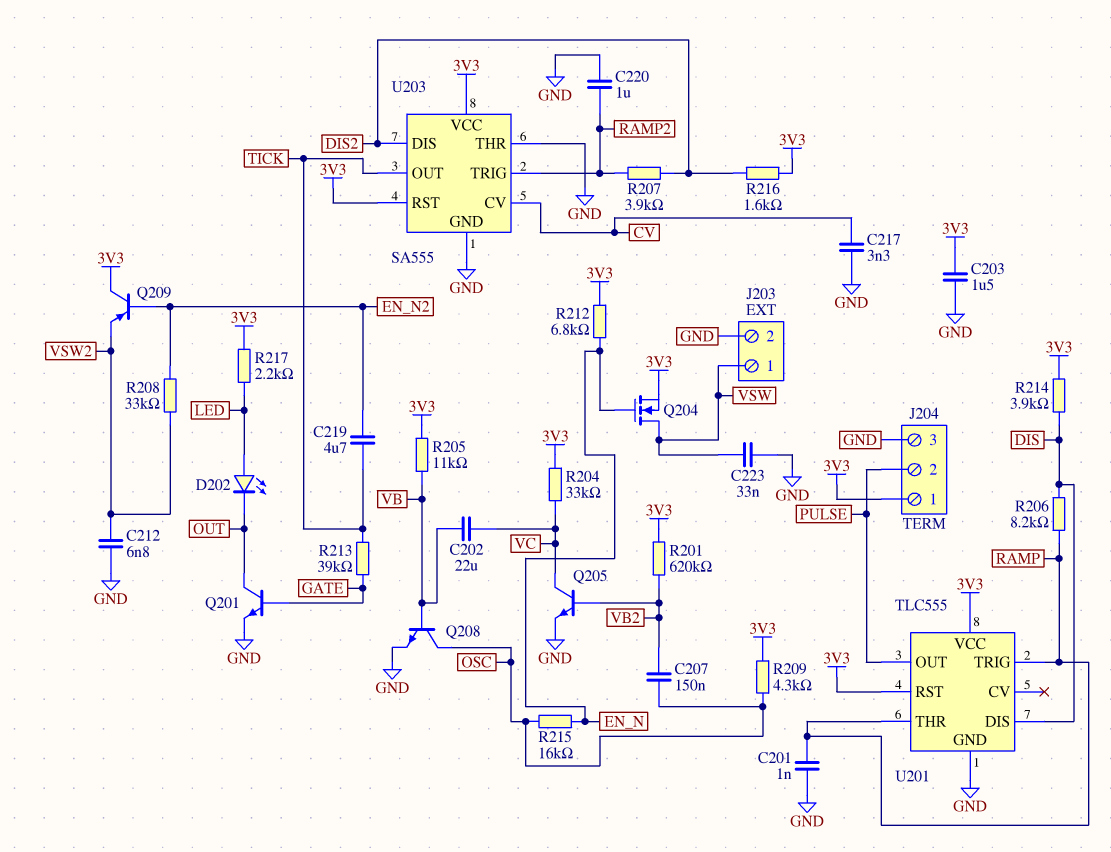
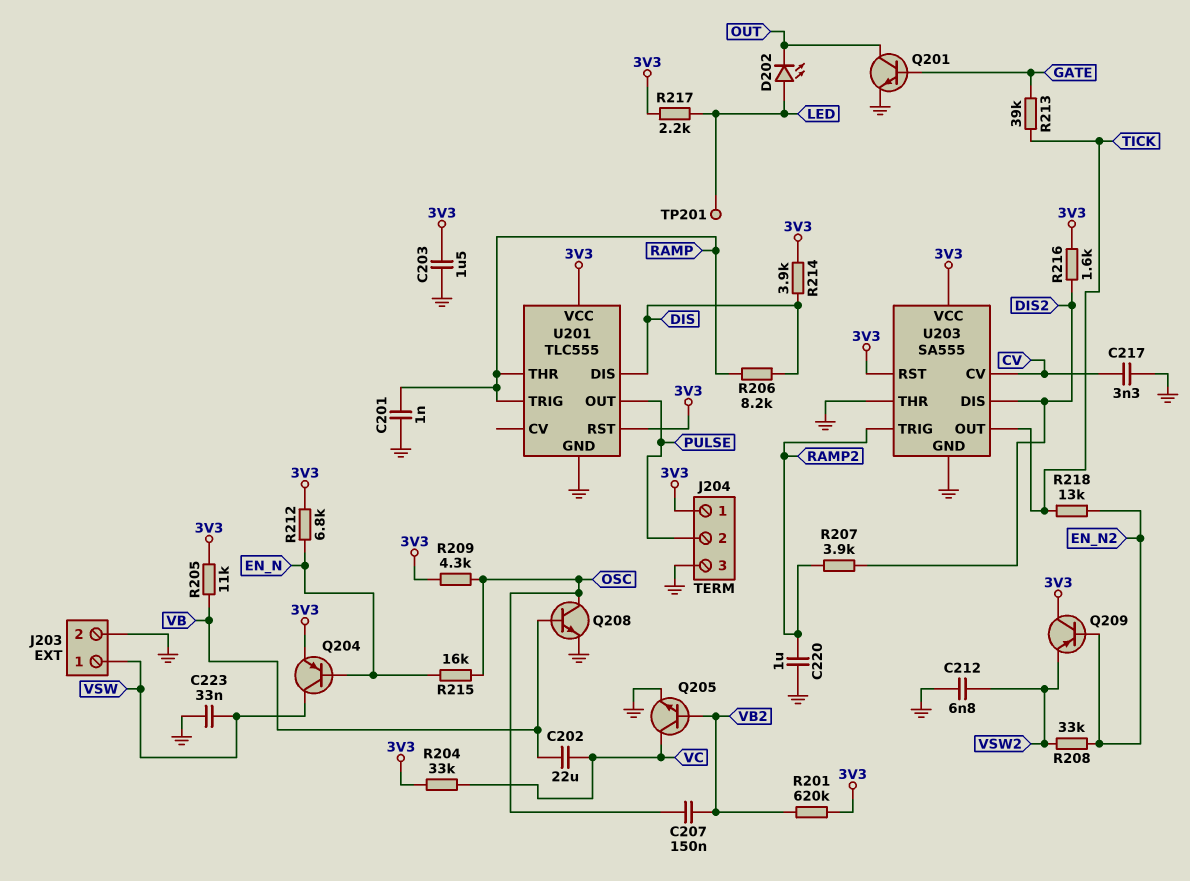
C219: 4.7uF (EN_N2, TICK) -> none
Q204: NMOS (G EN_N, D VSW, S 3V3) -> PNP (B EN_N, C VSW, E 3V3)
R218: none -> 13k (EN_N2, TICK)
TP201: none -> test point (LED)

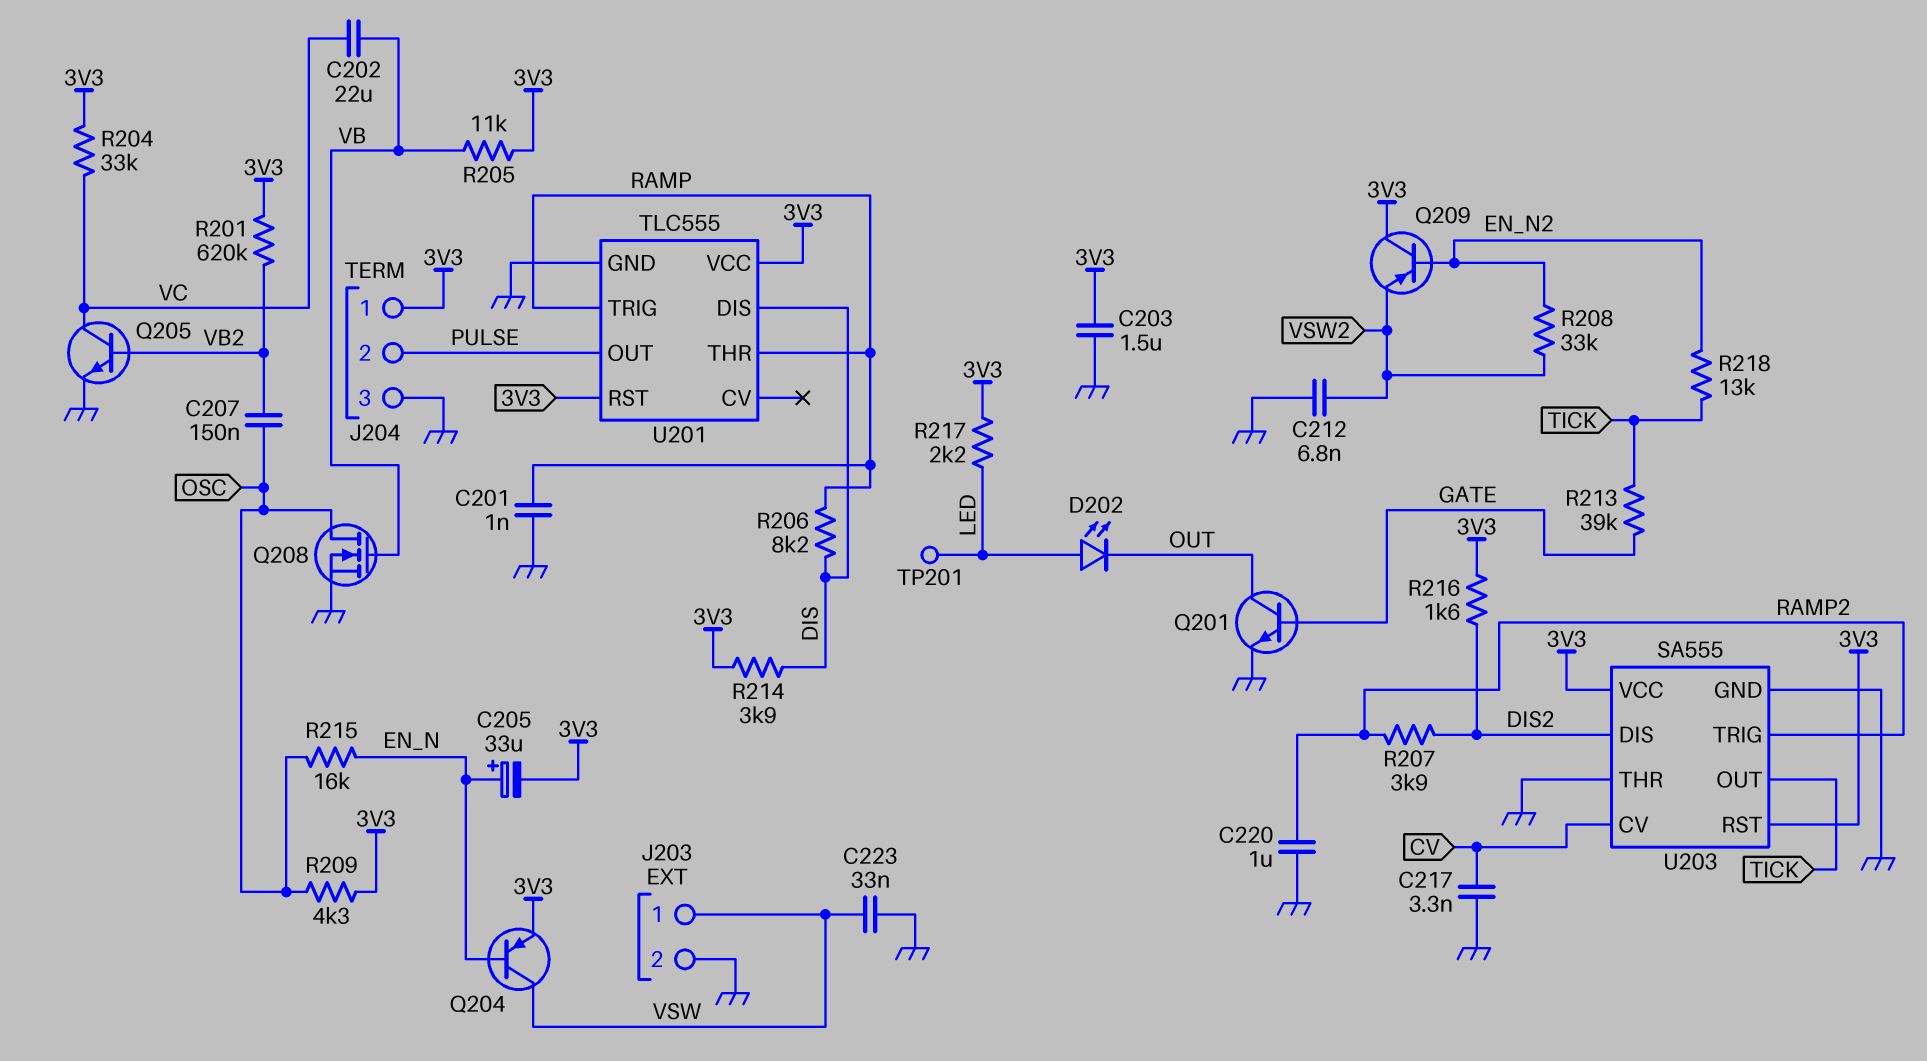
C205: none -> 33uF (plus EN_N, minus 3V3)
Q208: NPN (B VB, C OSC, E GND) -> NMOS (G VB, D OSC, S GND)
R212: 6.8k (3V3, EN_N) -> none

